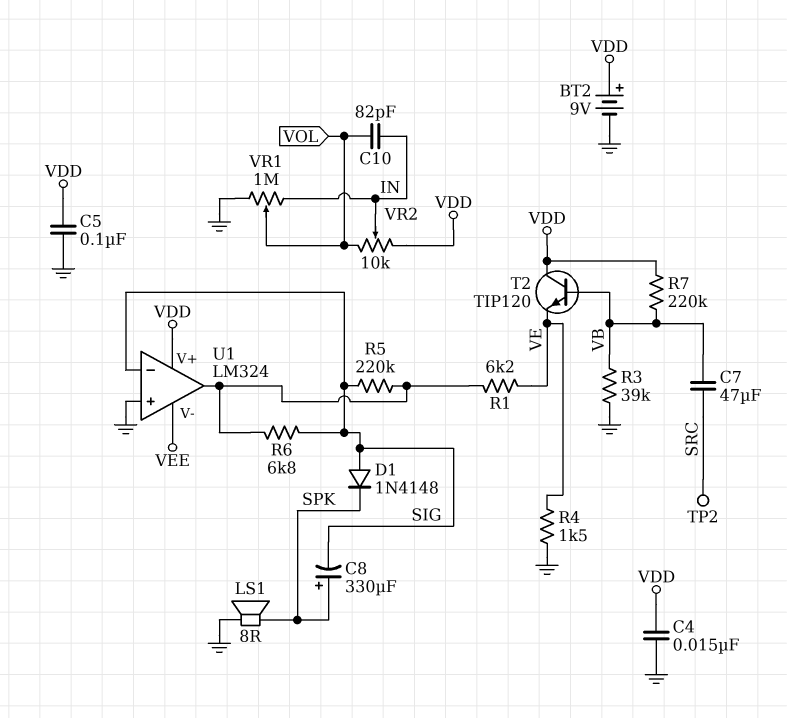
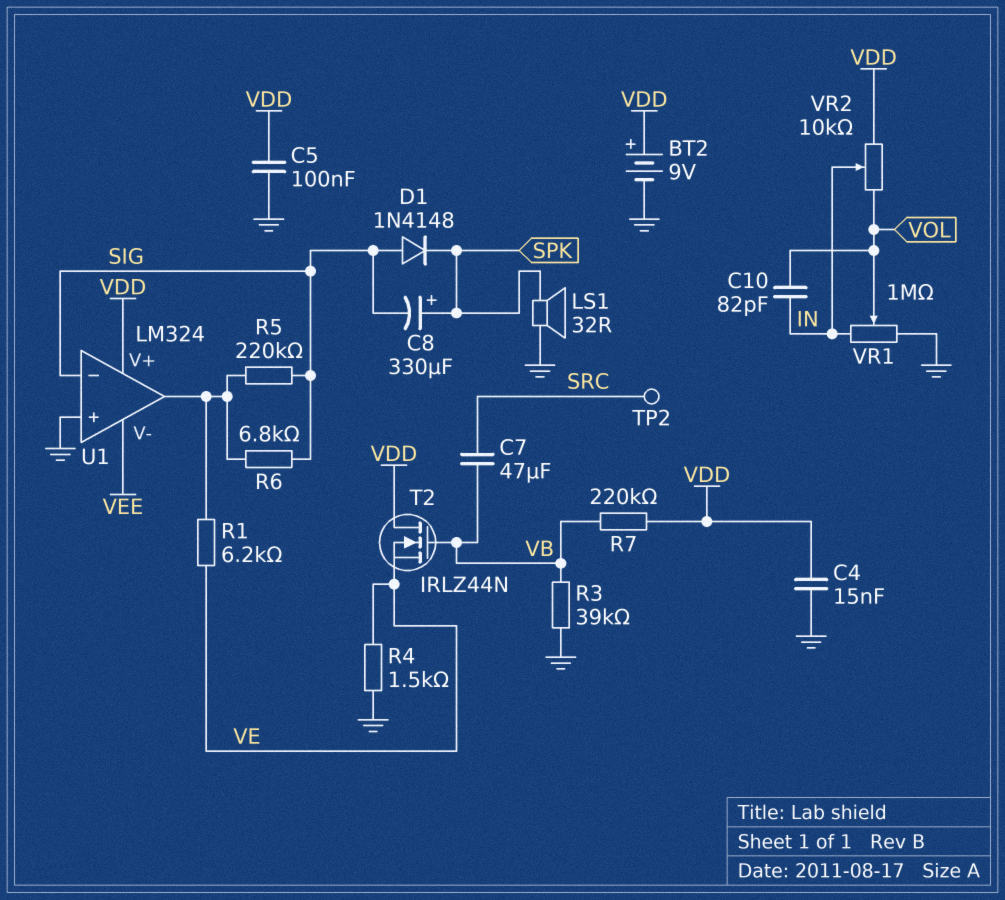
LS1: speaker 8R (GND, SPK) -> speaker 32R (GND, SPK)
T2: NPN TIP120 (B VB, C VDD, E VE) -> NMOS IRLZ44N (G VB, D VDD, S VE)

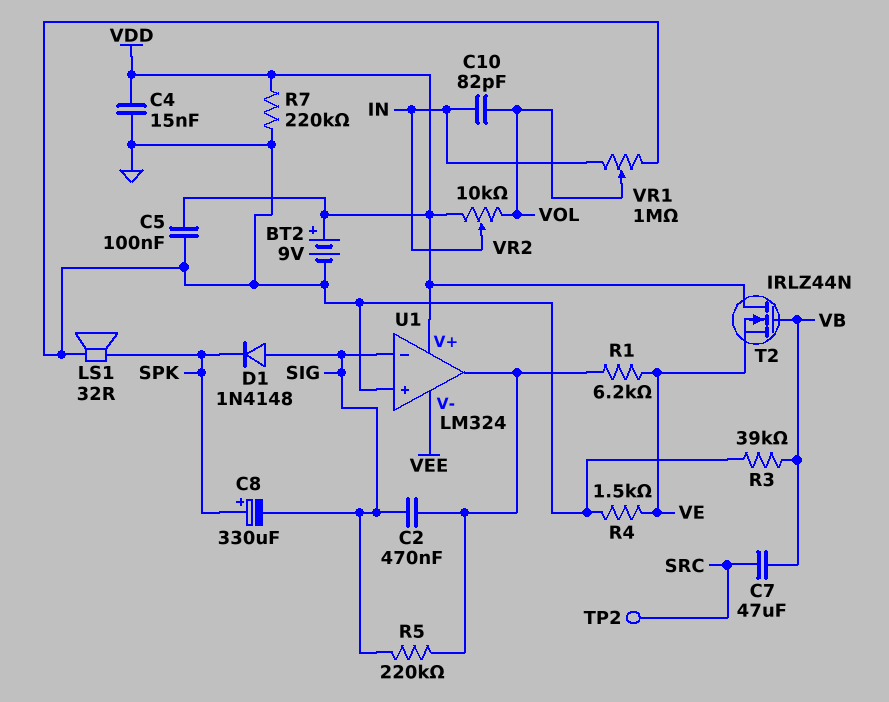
C2: none -> 470nF (SIG, U1/out)
R6: 6.8k (SIG, U1/out) -> none
R7: 220k (VB, VDD) -> 220k (GND, VDD)

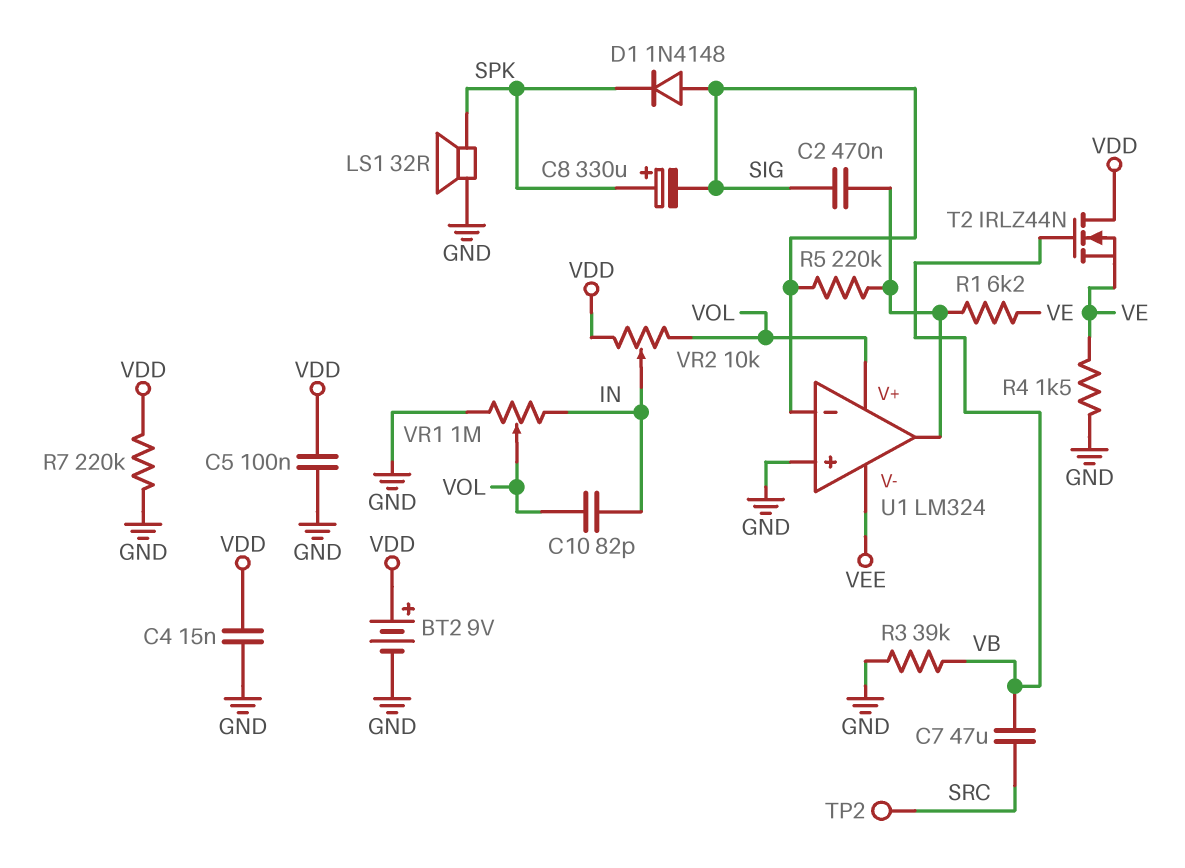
U1 pin V+: VDD -> VOL

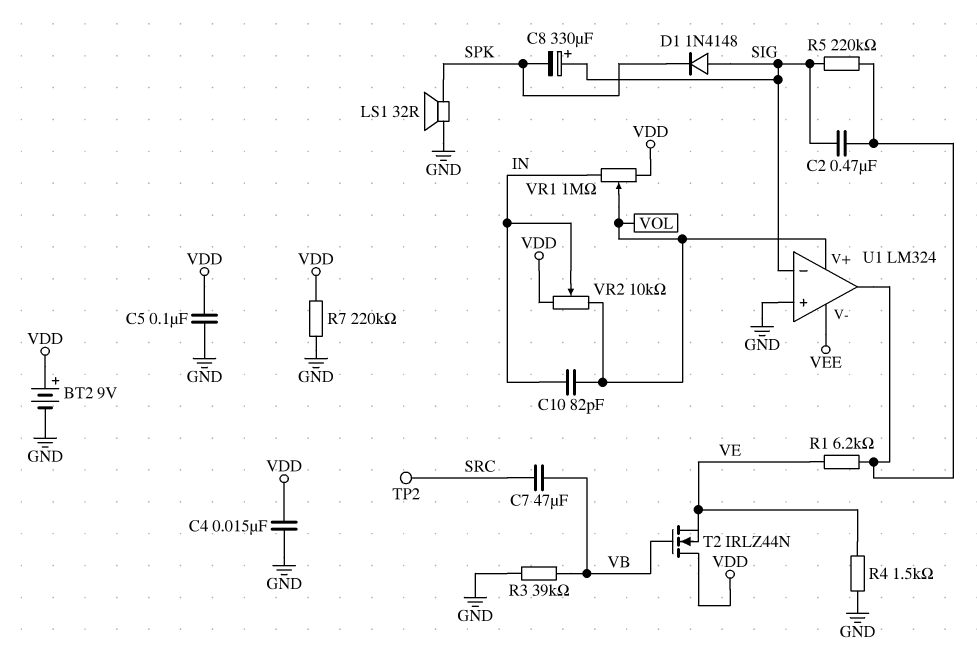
C8: 330uF (plus SPK, minus SIG) -> 330uF (plus SIG, minus SPK)
VR1: 1M (GND, IN, wiper VOL) -> 1M (IN, VDD, wiper VOL)

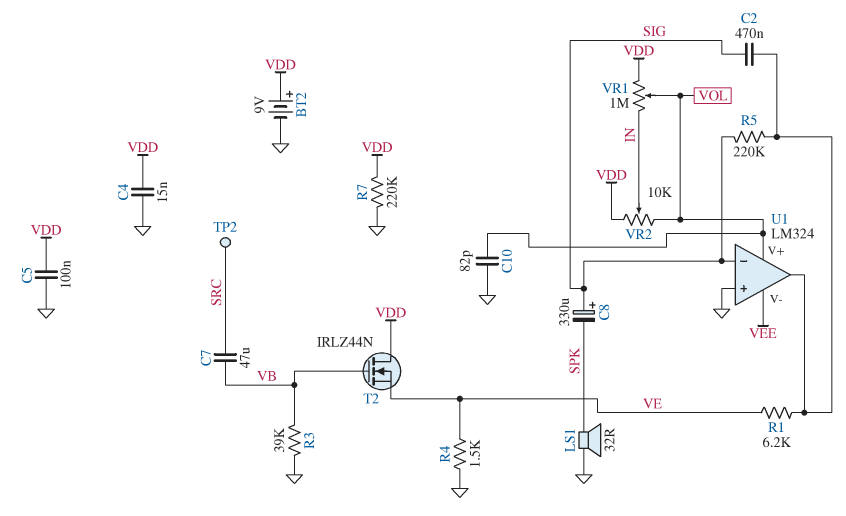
C10: 82pF (IN, VOL) -> 82pF (GND, VOL)
D1: diode 1N4148 (A SIG, K SPK) -> none

